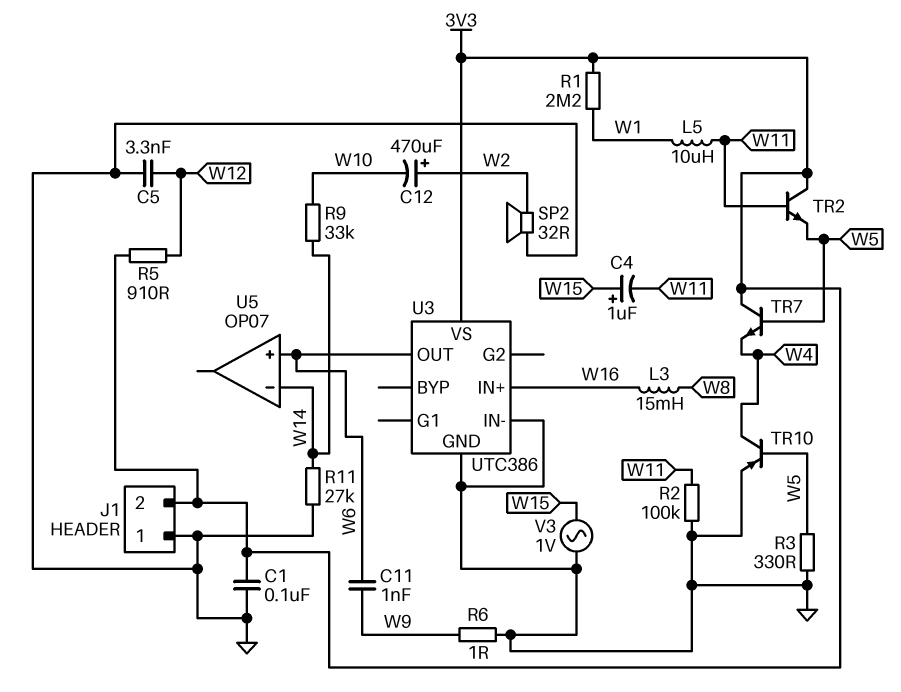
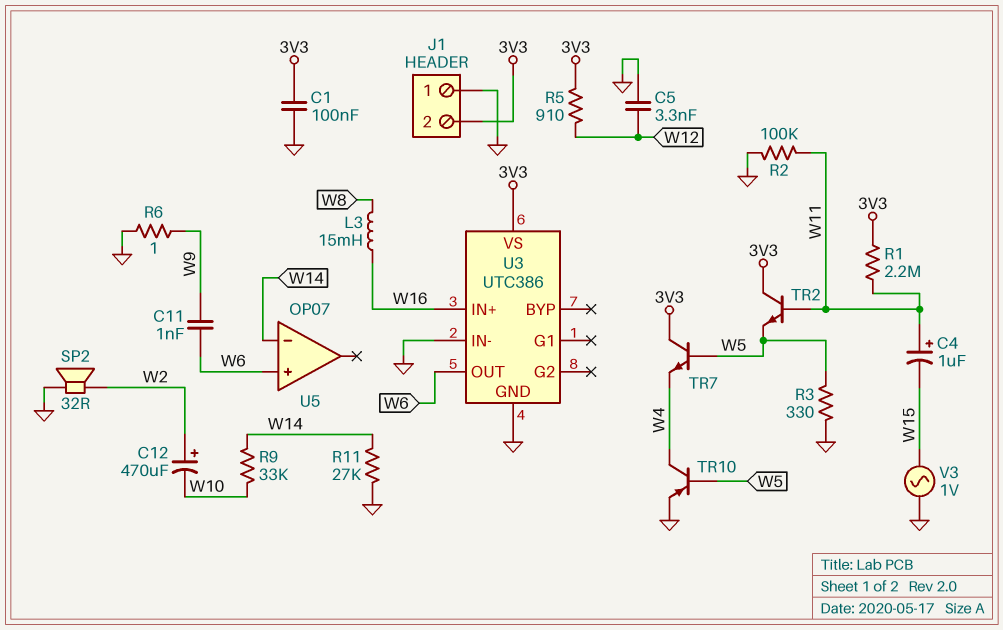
C4: 1uF (plus W15, minus W11) -> 1uF (plus W11, minus W15)
L5: 10uH (W1, W11) -> none
R1: 2.2M (3V3, W1) -> 2.2M (3V3, W11)

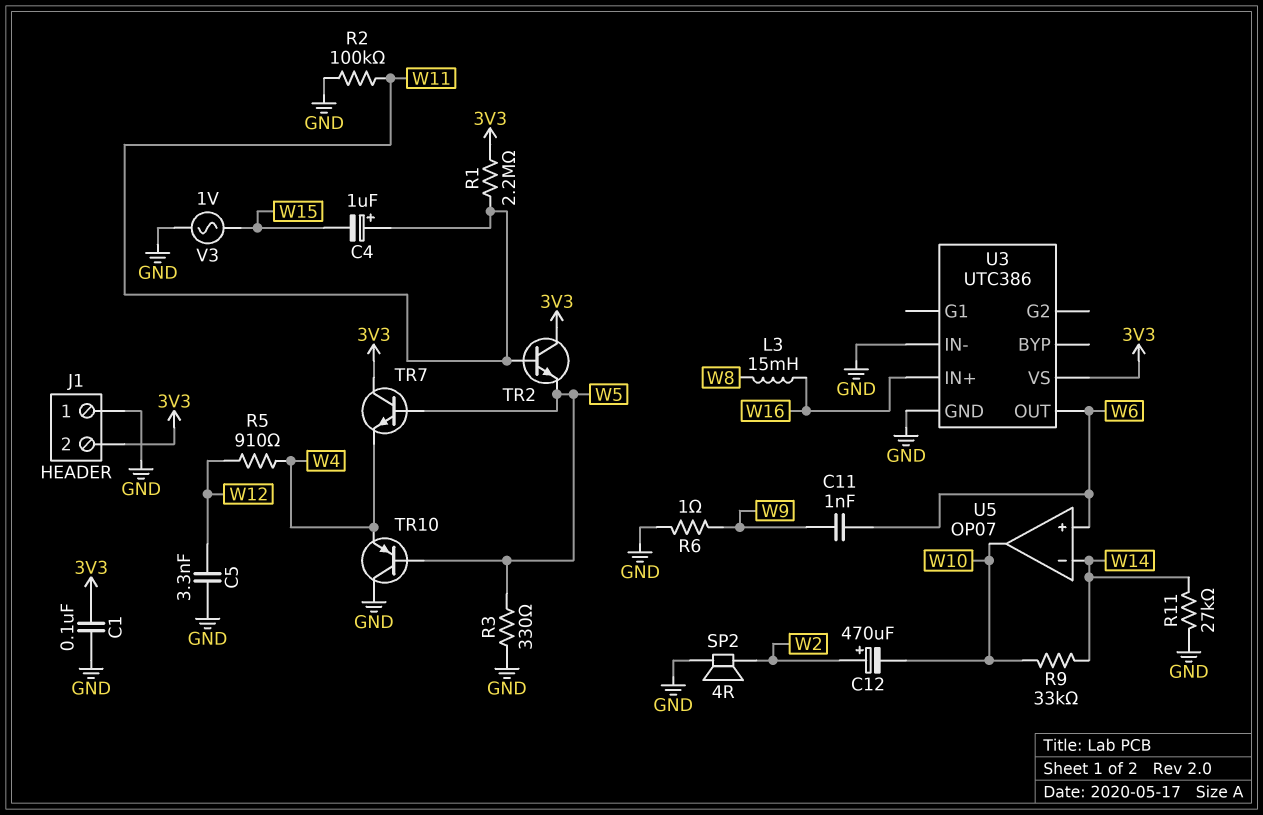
R5: 910 (3V3, W12) -> 910 (W4, W12)
SP2: speaker 32R (GND, W2) -> speaker 4R (GND, W2)
TR10: PNP (B W5, C W4, E GND) -> PNP (B W5, C GND, E W4)
U5 pin out: none -> W10

